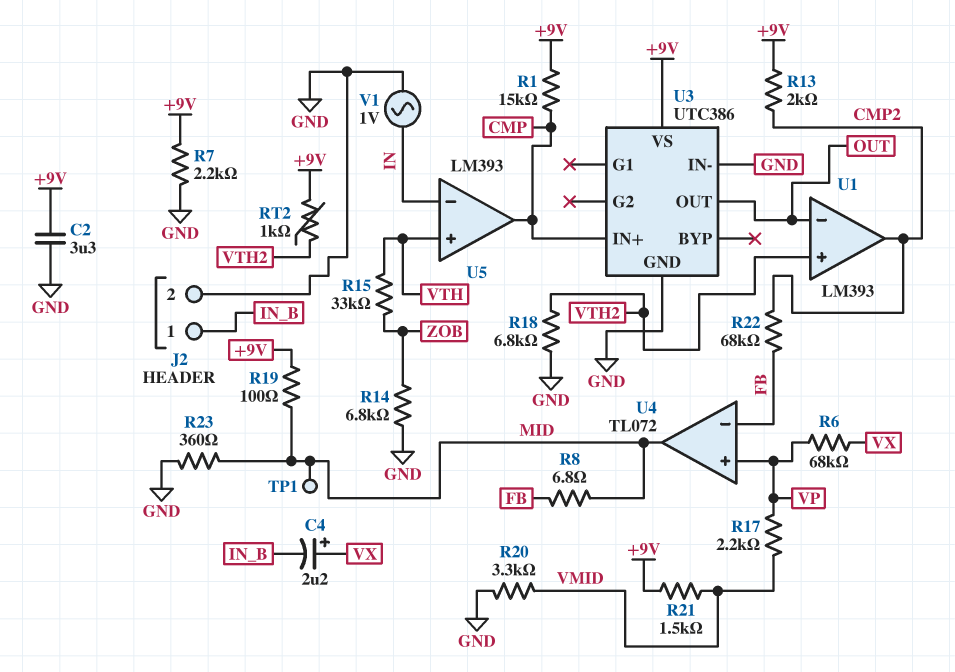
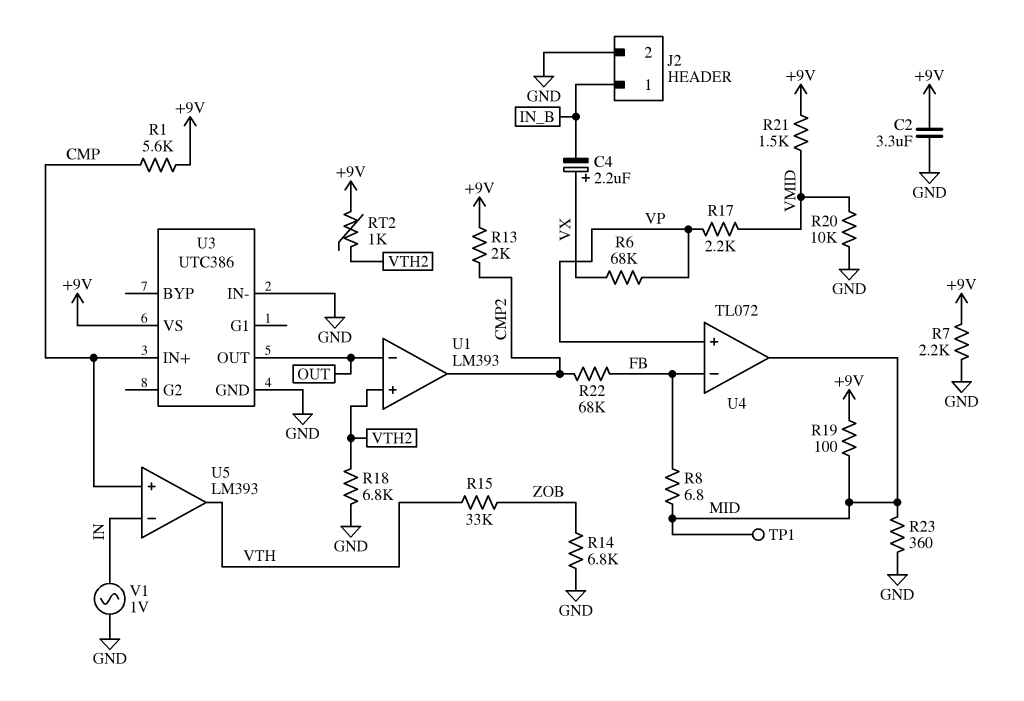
R1: 15k (+9V, CMP) -> 5.6k (+9V, CMP)
R20: 3.3k (GND, VMID) -> 10k (GND, VMID)
U5 pin in+: VTH -> CMP
U5 pin out: CMP -> VTH

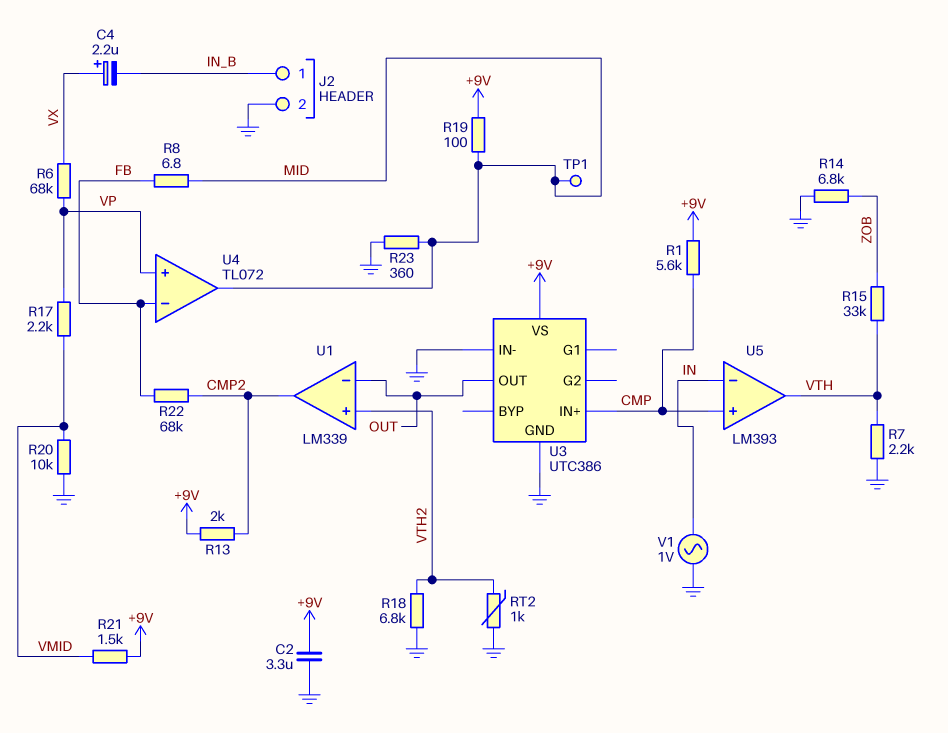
R7: 2.2k (+9V, GND) -> 2.2k (GND, VTH)
RT2: 1k (+9V, VTH2) -> 1k (GND, VTH2)
U1: LM393 -> LM339

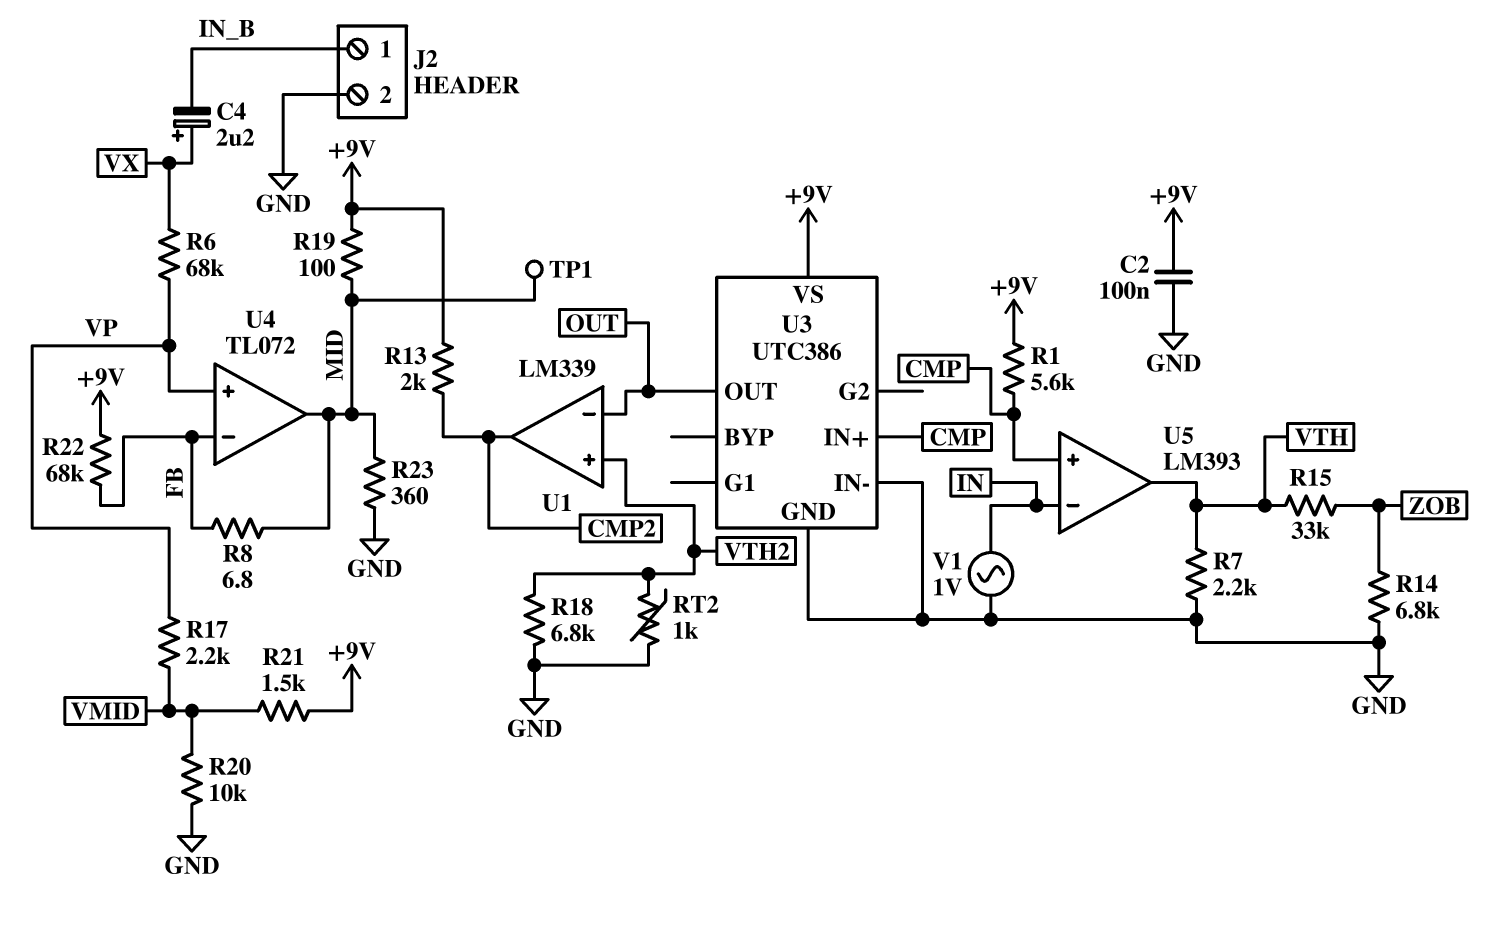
C2: 3.3uF (+9V, GND) -> 100nF (+9V, GND)
R22: 68k (CMP2, FB) -> 68k (+9V, FB)

